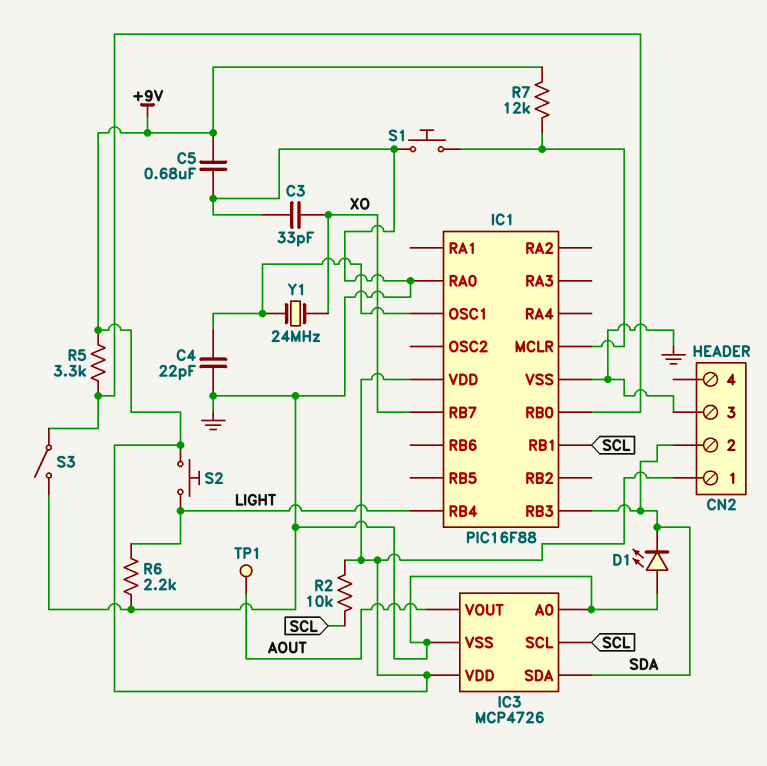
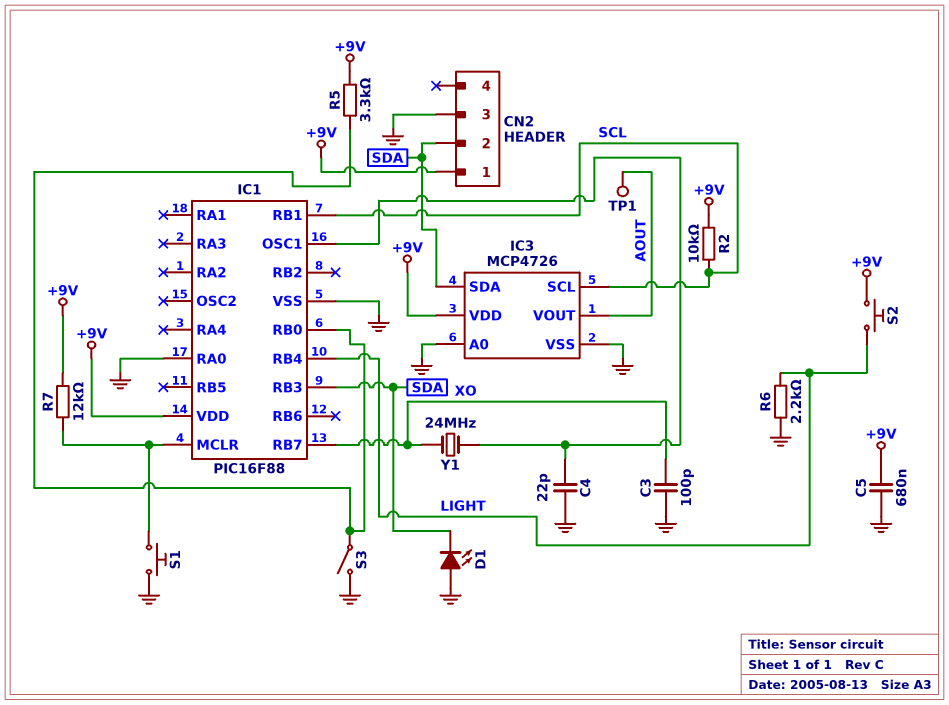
C3: 33pF (GND, XO) -> 100pF (GND, XO)

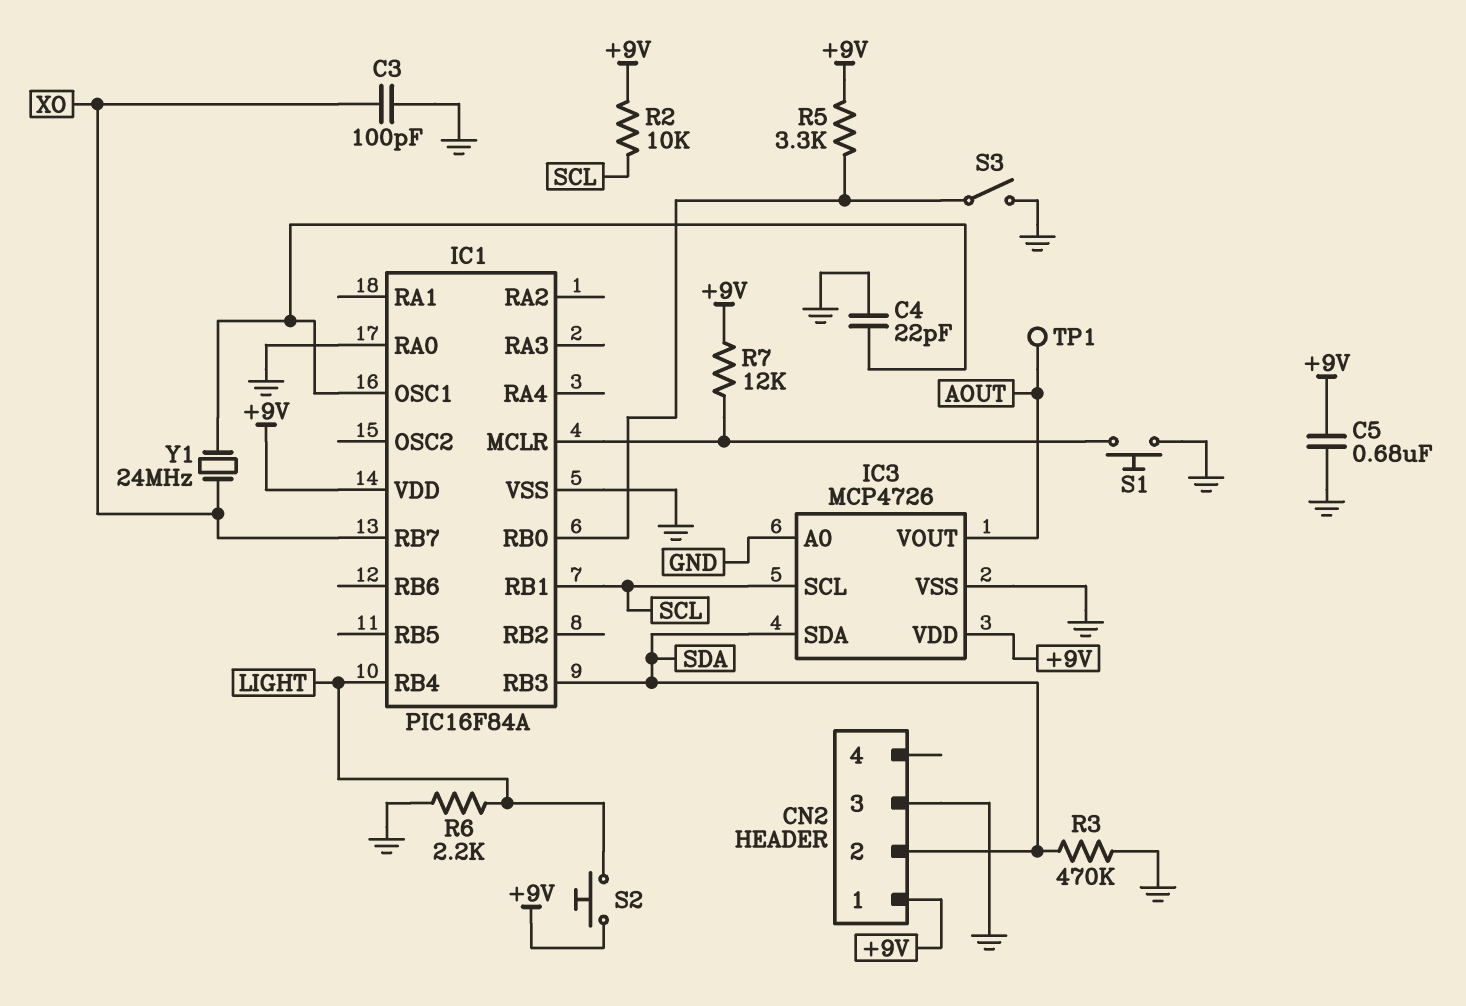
D1: LED (A GND, K SDA) -> none
IC1: PIC16F88 -> PIC16F84A
R3: none -> 470k (GND, SDA)

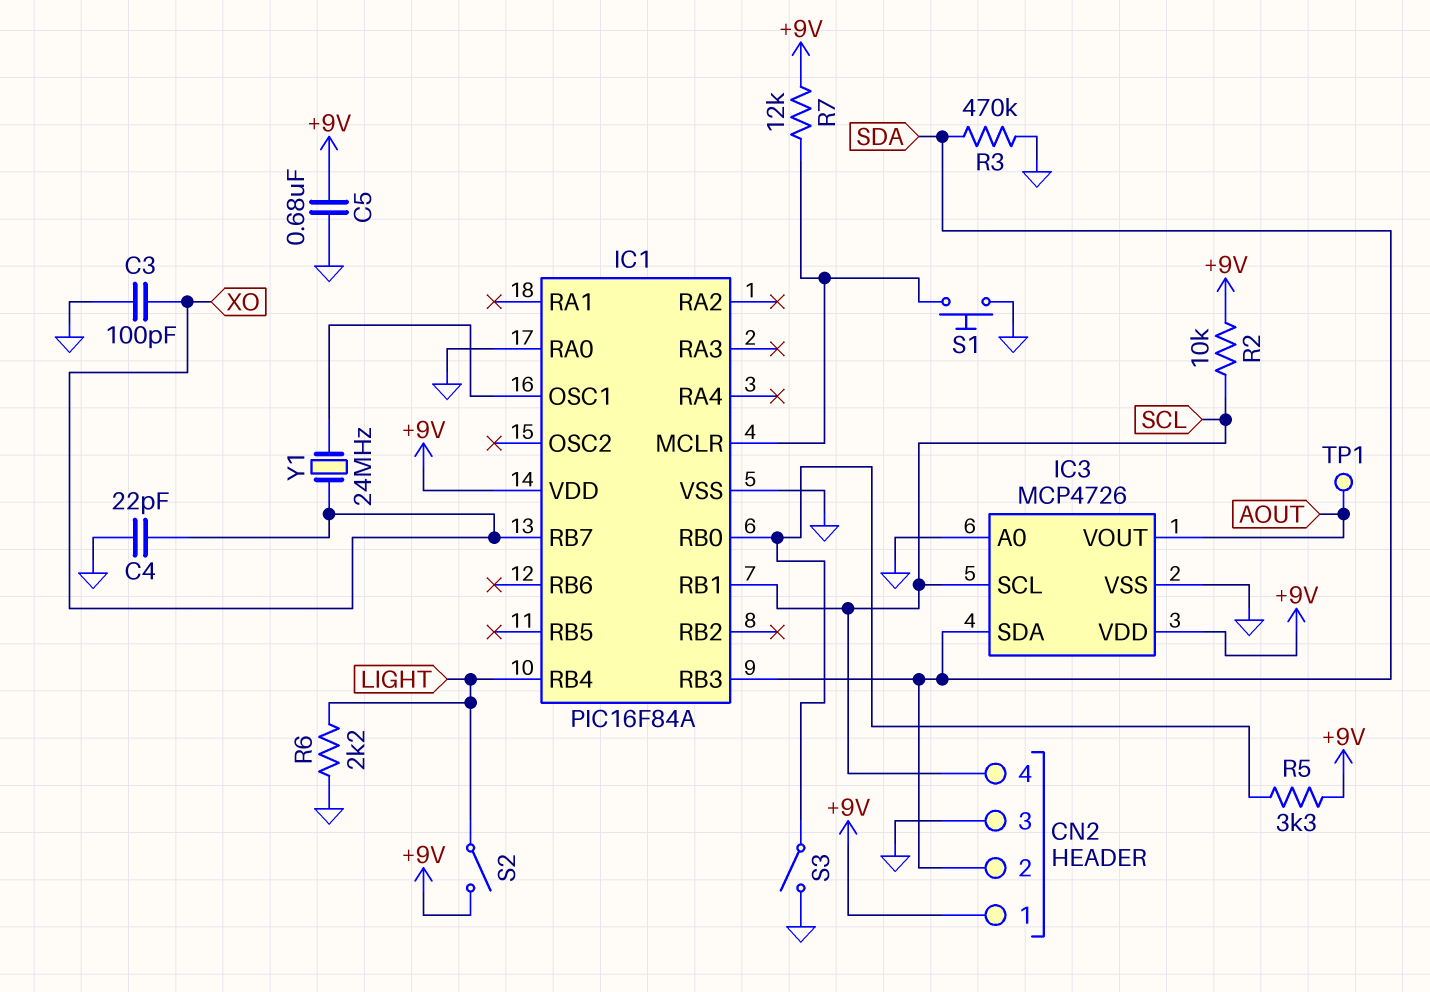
C4: 22pF (GND, IC1/OSC1) -> 22pF (GND, XO)
CN2 pin 4: none -> SCL
S2: button (+9V, LIGHT) -> switch (+9V, LIGHT)

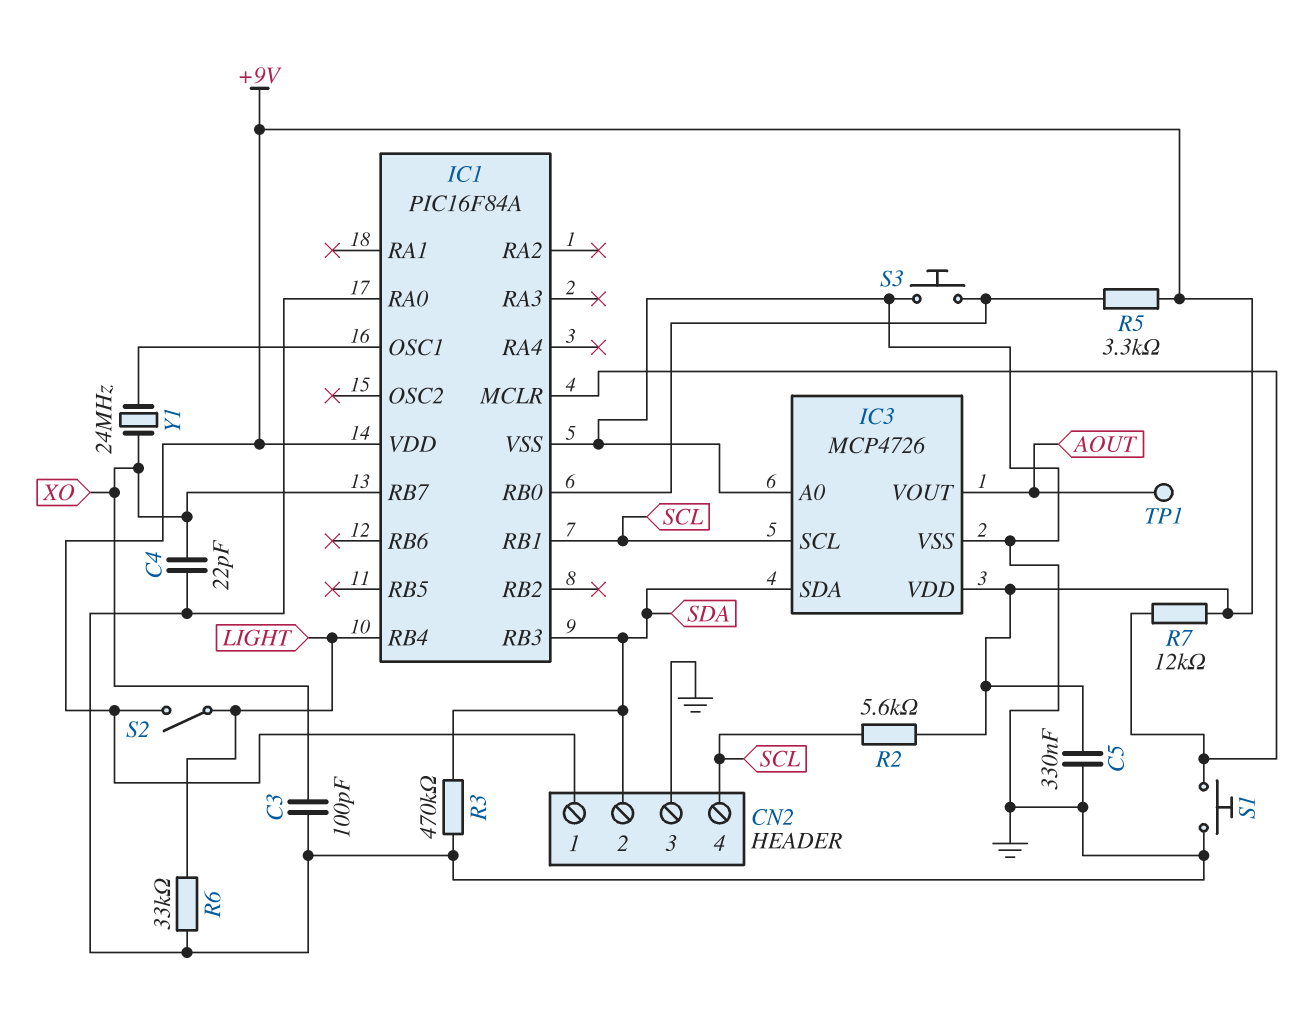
C5: 680nF (+9V, GND) -> 330nF (+9V, GND)
R2: 10k (+9V, SCL) -> 5.6k (+9V, SCL)
R6: 2.2k (GND, LIGHT) -> 33k (GND, LIGHT)
S3: switch (GND, IC1/RB0) -> button (GND, IC1/RB0)

